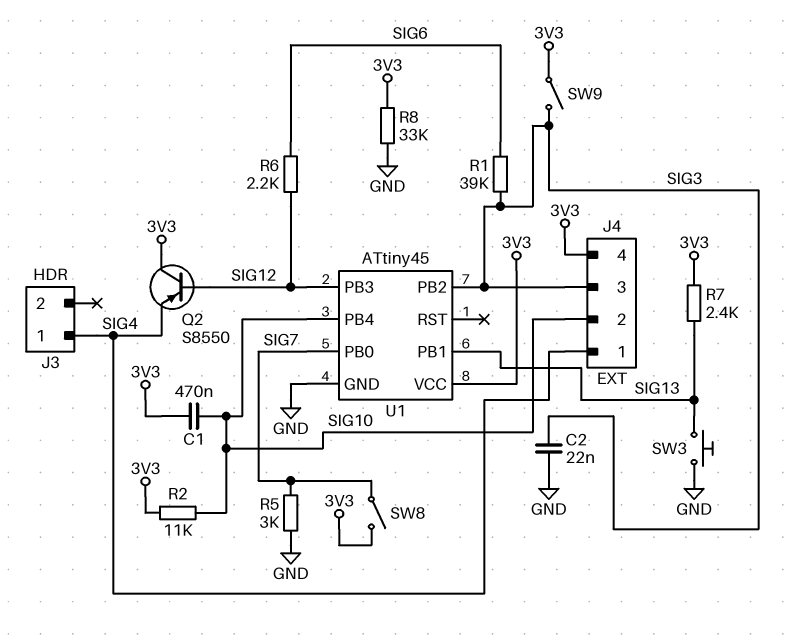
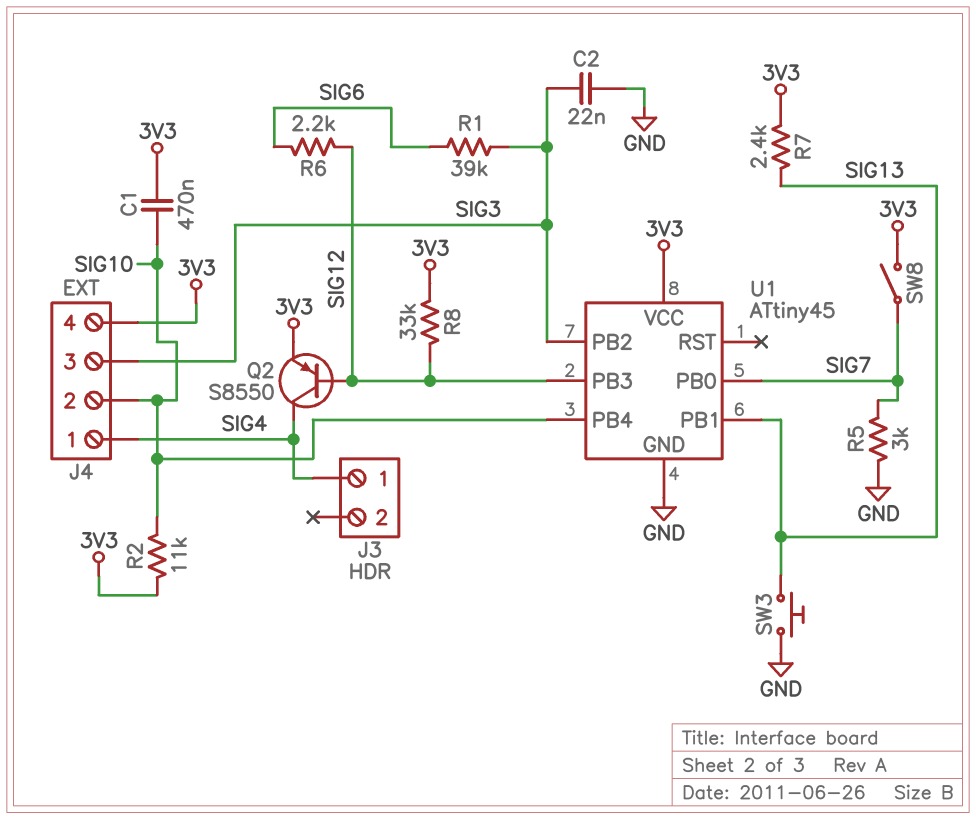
Q2: PNP S8550 (B SIG12, C 3V3, E SIG4) -> PNP S8550 (B SIG12, C SIG4, E 3V3)
R8: 33k (3V3, GND) -> 33k (3V3, SIG12)
SW9: switch (3V3, SIG3) -> none

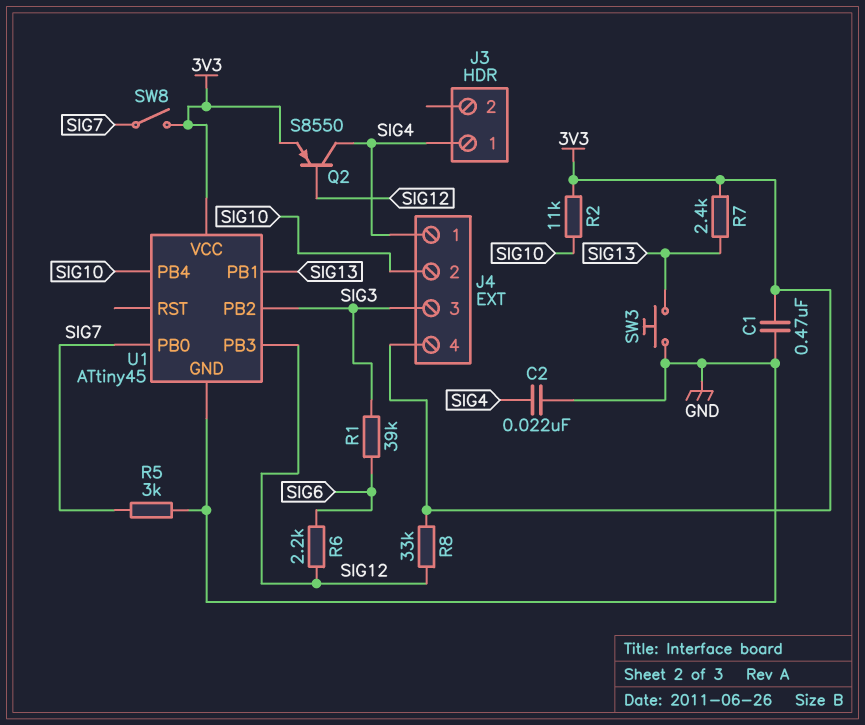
C1: 470nF (3V3, SIG10) -> 470nF (3V3, GND)
C2: 22nF (GND, SIG3) -> 22nF (GND, SIG4)

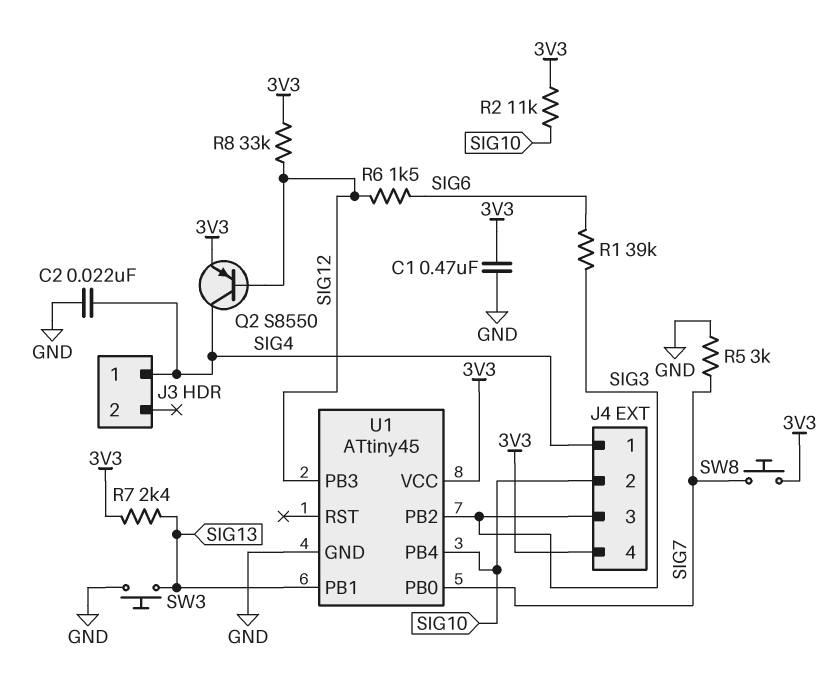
R6: 2.2k (SIG6, SIG12) -> 1.5k (SIG6, SIG12)
SW8: switch (3V3, SIG7) -> button (3V3, SIG7)

